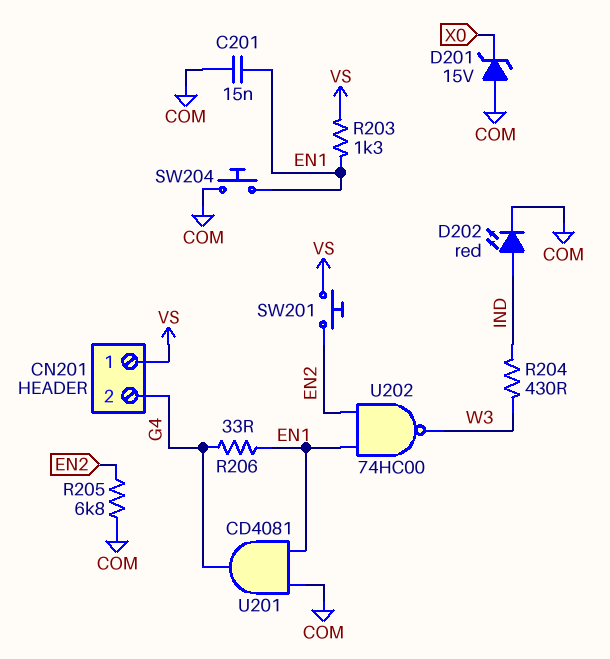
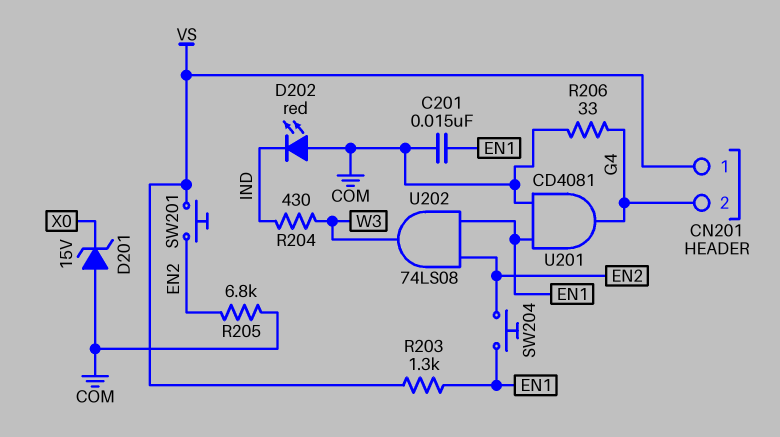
D202: LED red (A IND, K COM) -> LED red (A COM, K IND)
R206: 33 (EN1, G4) -> 33 (COM, G4)
SW204: button (COM, EN1) -> button (EN1, EN2)
U202: NAND 74HC00 (in EN1, in EN2, out W3) -> AND 74LS08 (in EN1, in EN2, out W3)

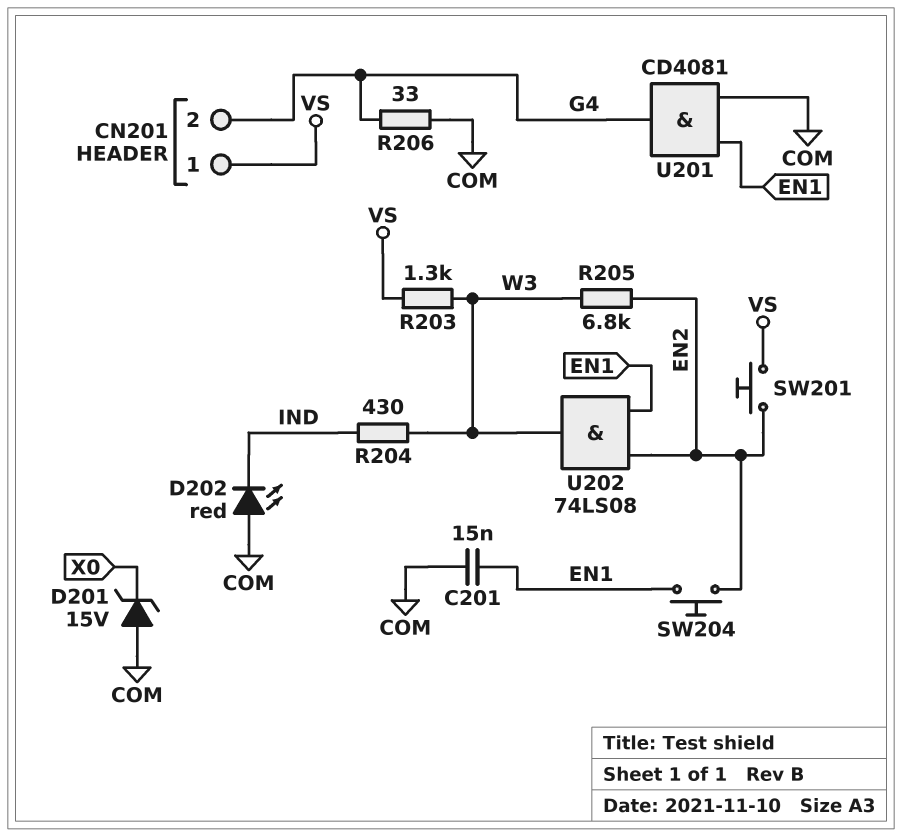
R203: 1.3k (EN1, VS) -> 1.3k (VS, W3)
R205: 6.8k (COM, EN2) -> 6.8k (EN2, W3)

